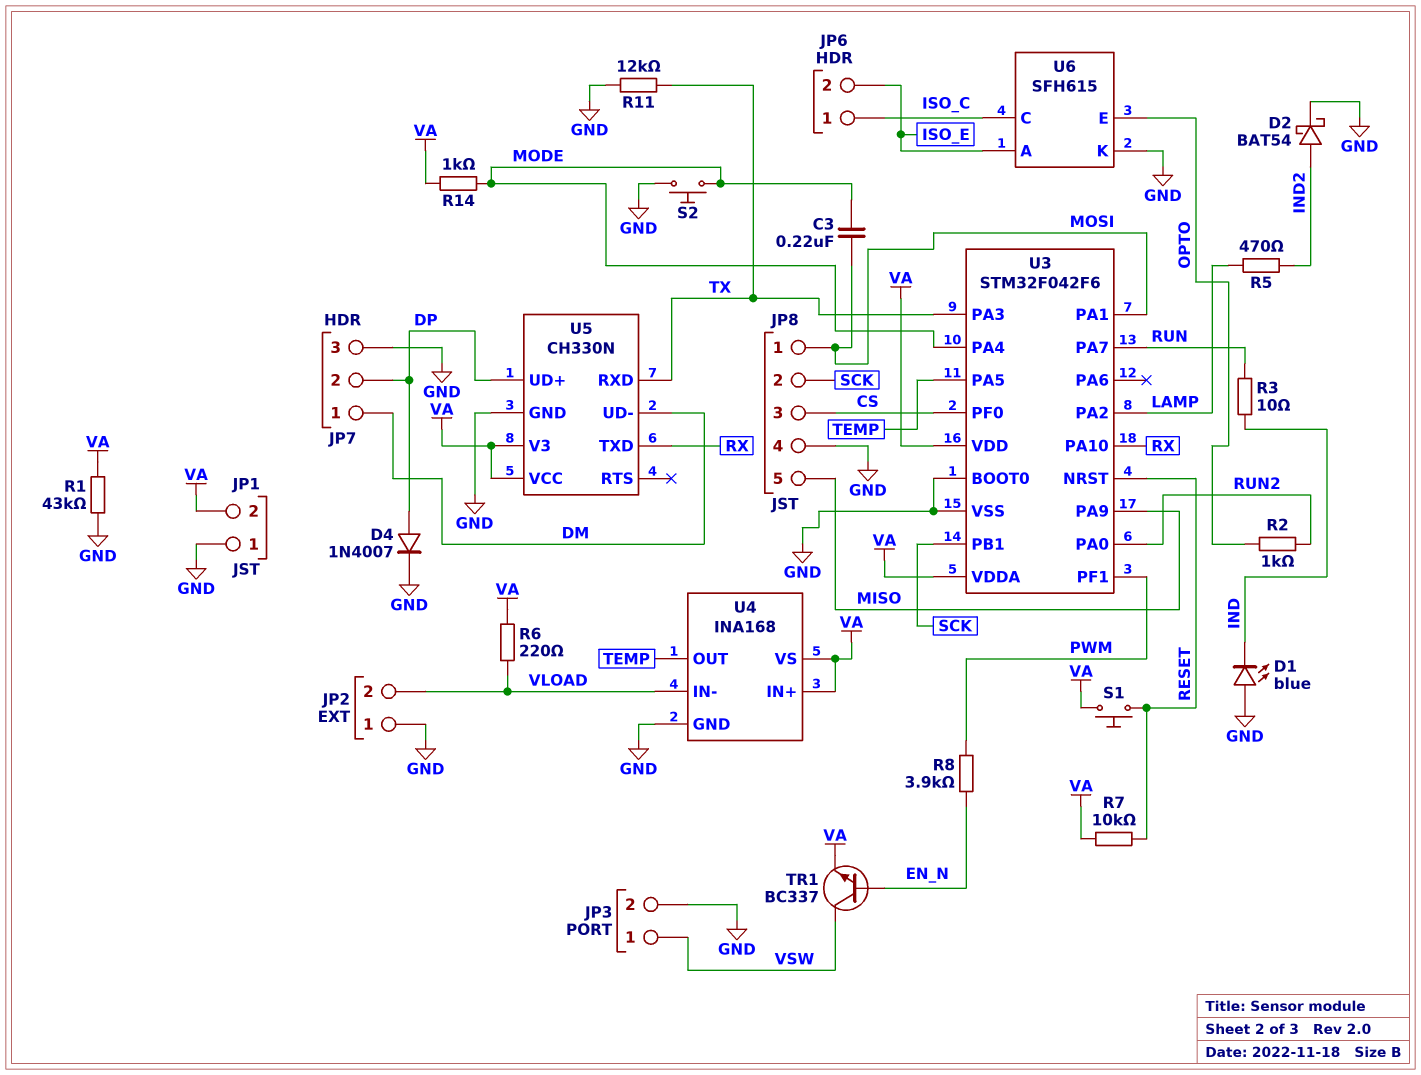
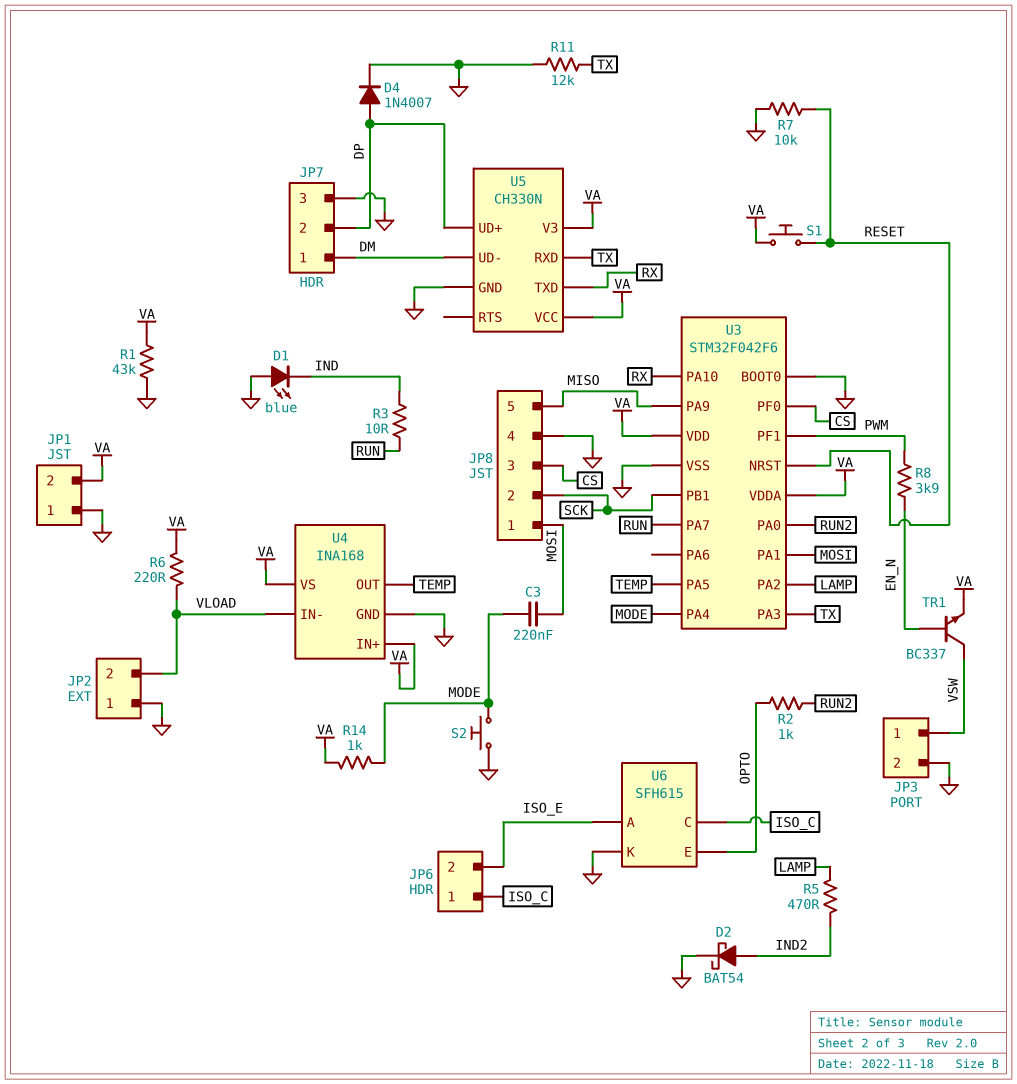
R7: 10k (RESET, VA) -> 10k (GND, RESET)

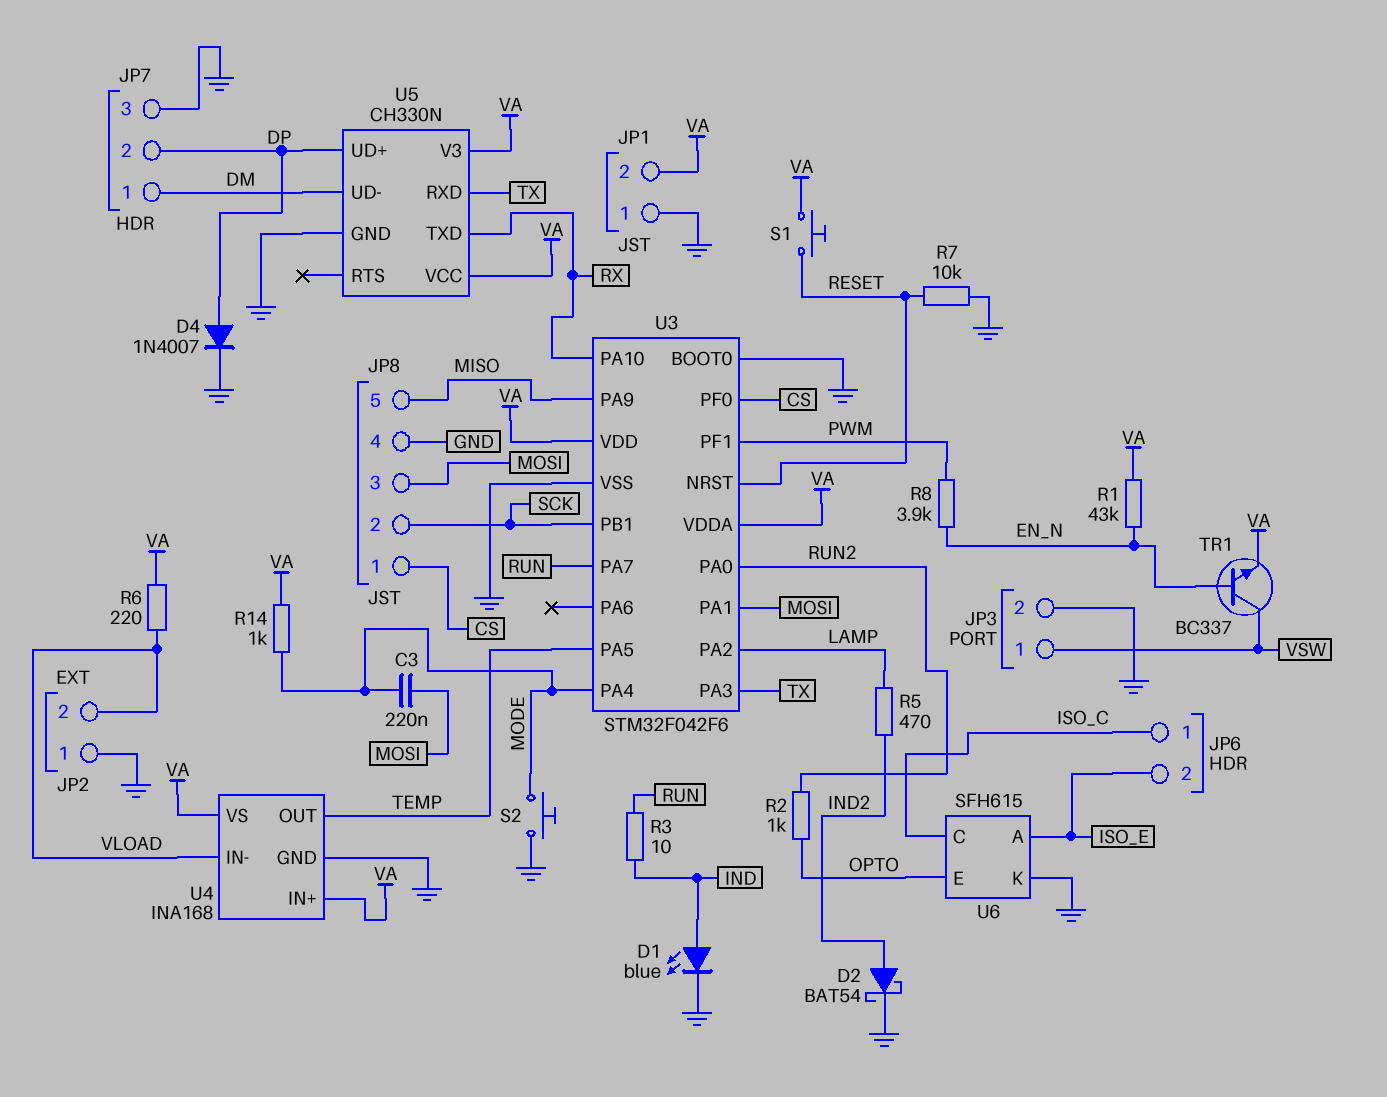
D1: LED blue (A GND, K IND) -> LED blue (A IND, K GND)
JP8 pin 1: MOSI -> CS
JP8 pin 3: CS -> MOSI
R1: 43k (GND, VA) -> 43k (EN_N, VA)
R11: 12k (GND, TX) -> none

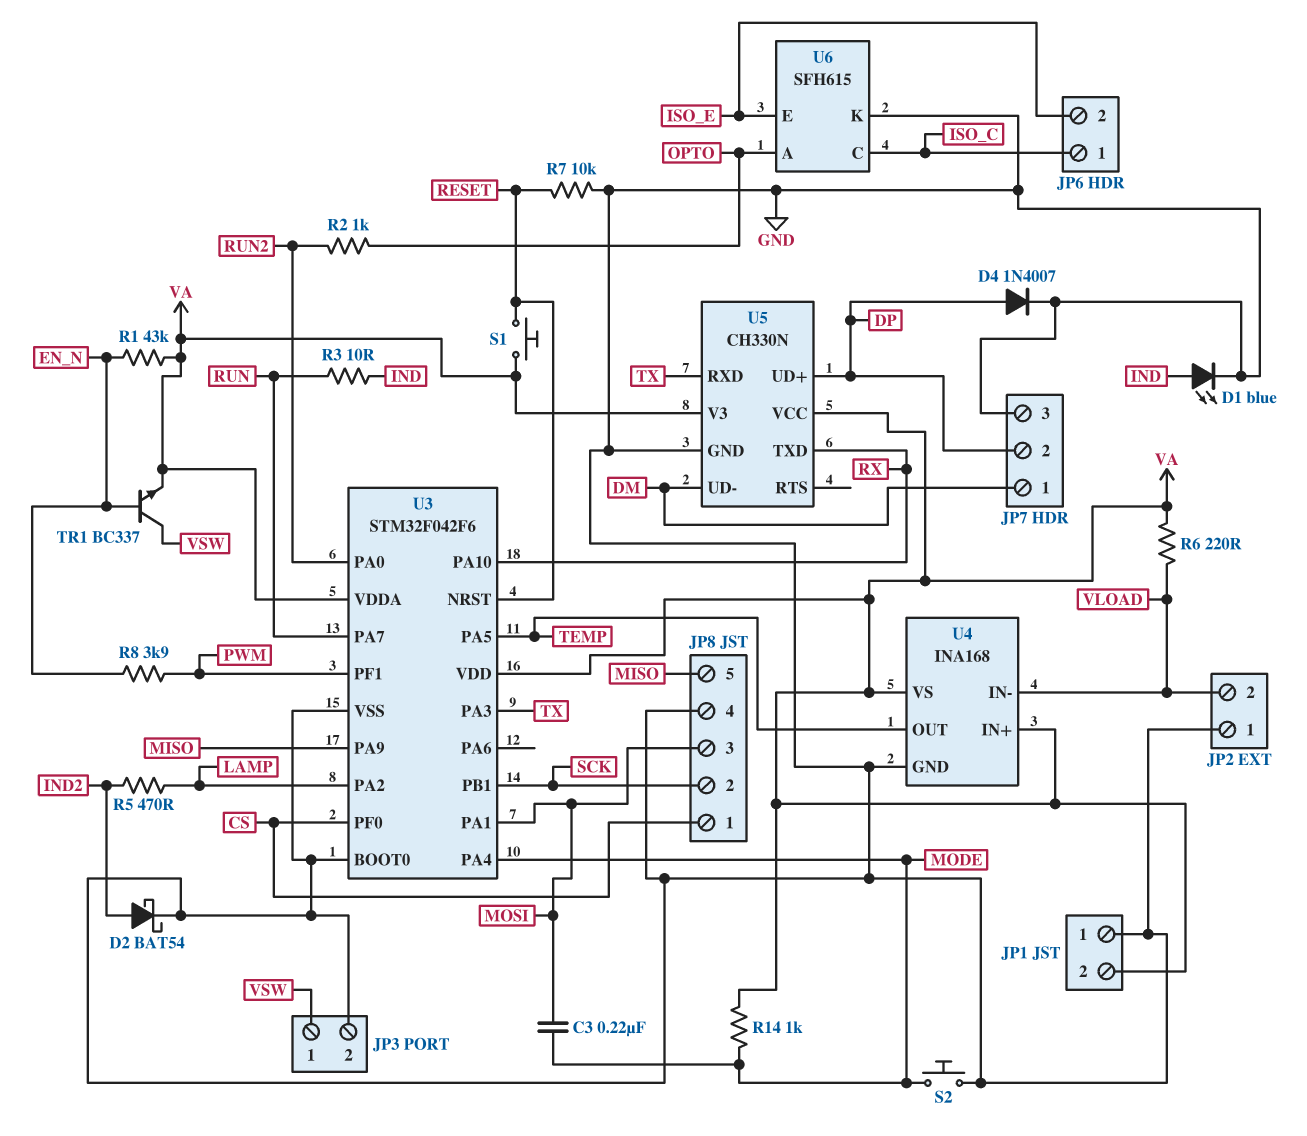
U6 pin A: ISO_E -> OPTO
U6 pin E: OPTO -> ISO_E

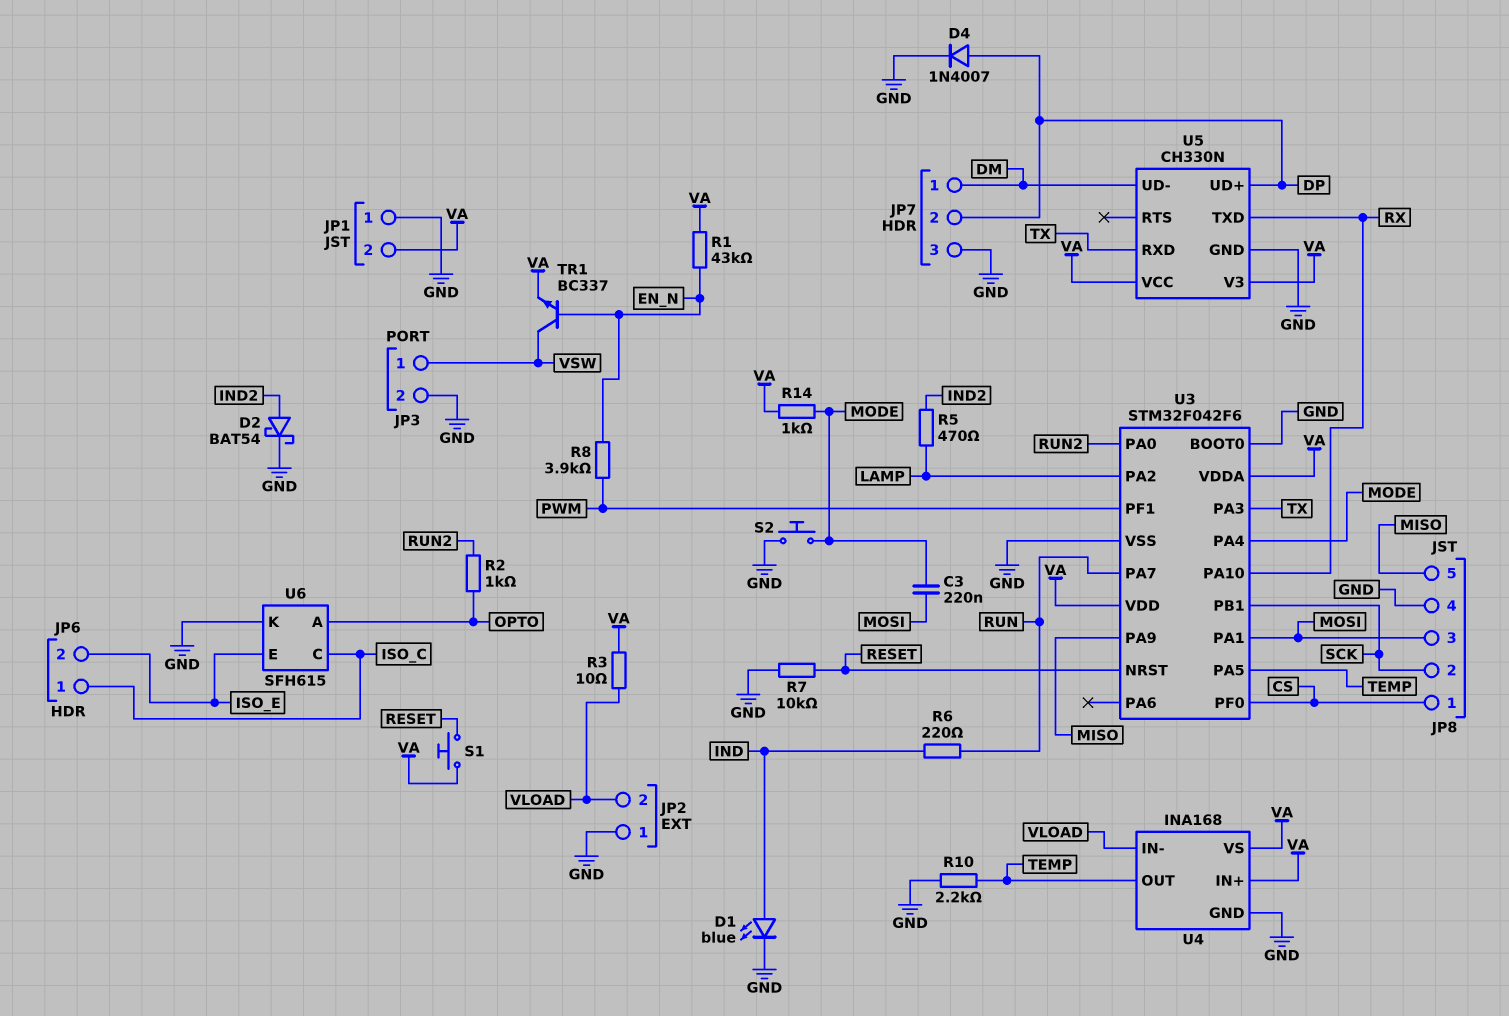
R3: 10 (IND, RUN) -> 10 (VA, VLOAD)
R6: 220 (VA, VLOAD) -> 220 (IND, RUN)
R10: none -> 2.2k (GND, TEMP)

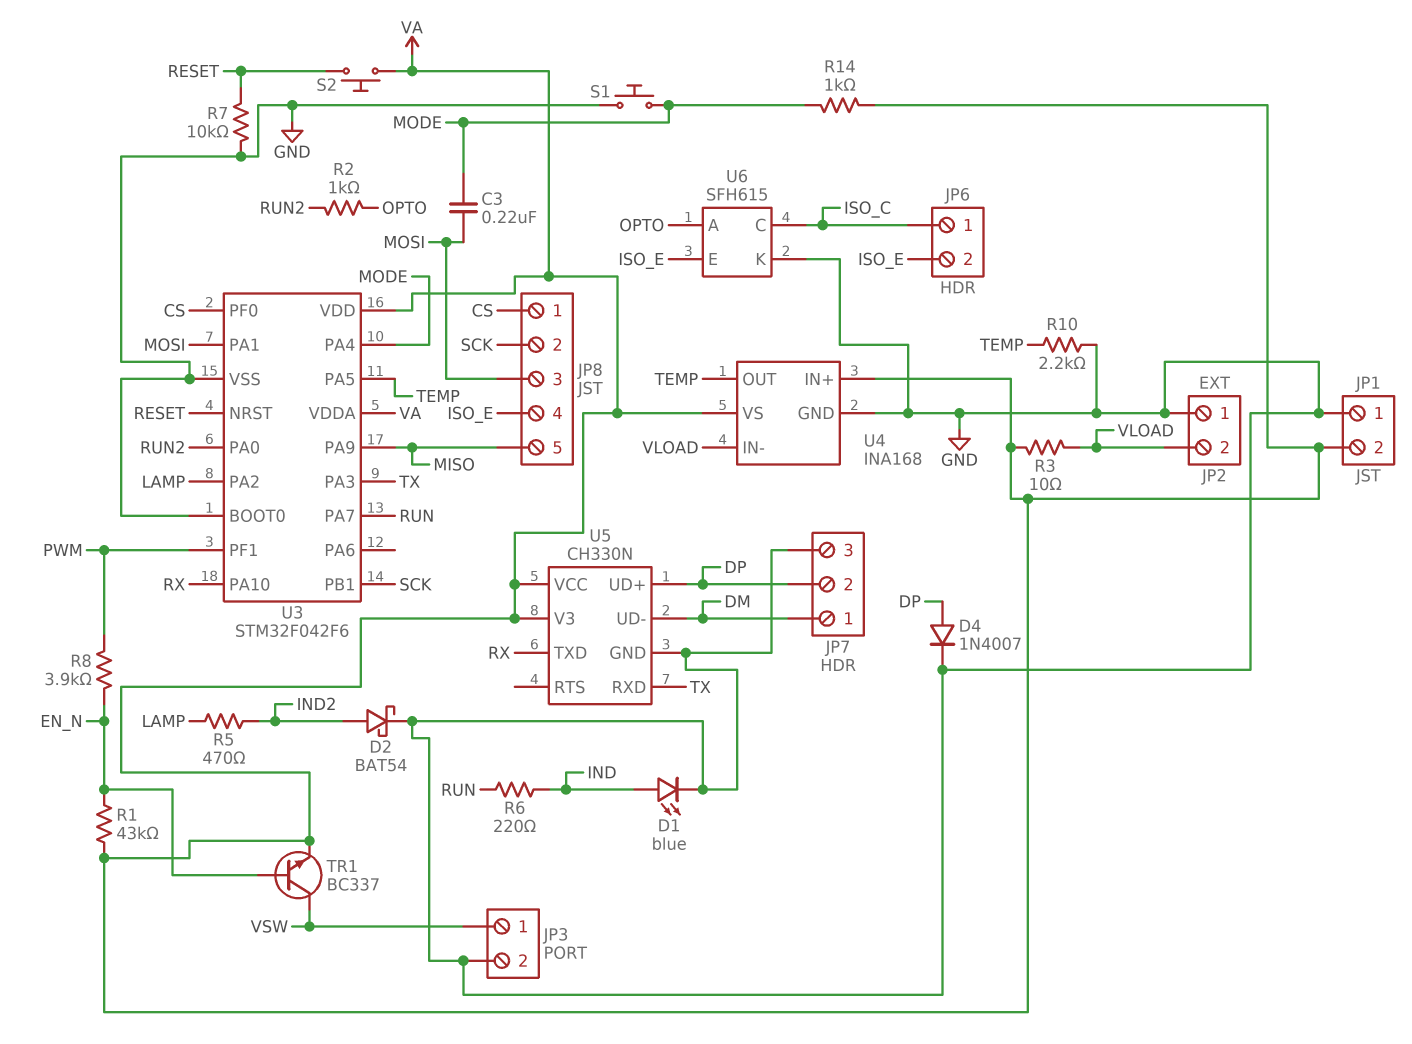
JP8 pin 4: GND -> ISO_E
S1: button (RESET, VA) -> button (GND, MODE)
S2: button (GND, MODE) -> button (RESET, VA)

